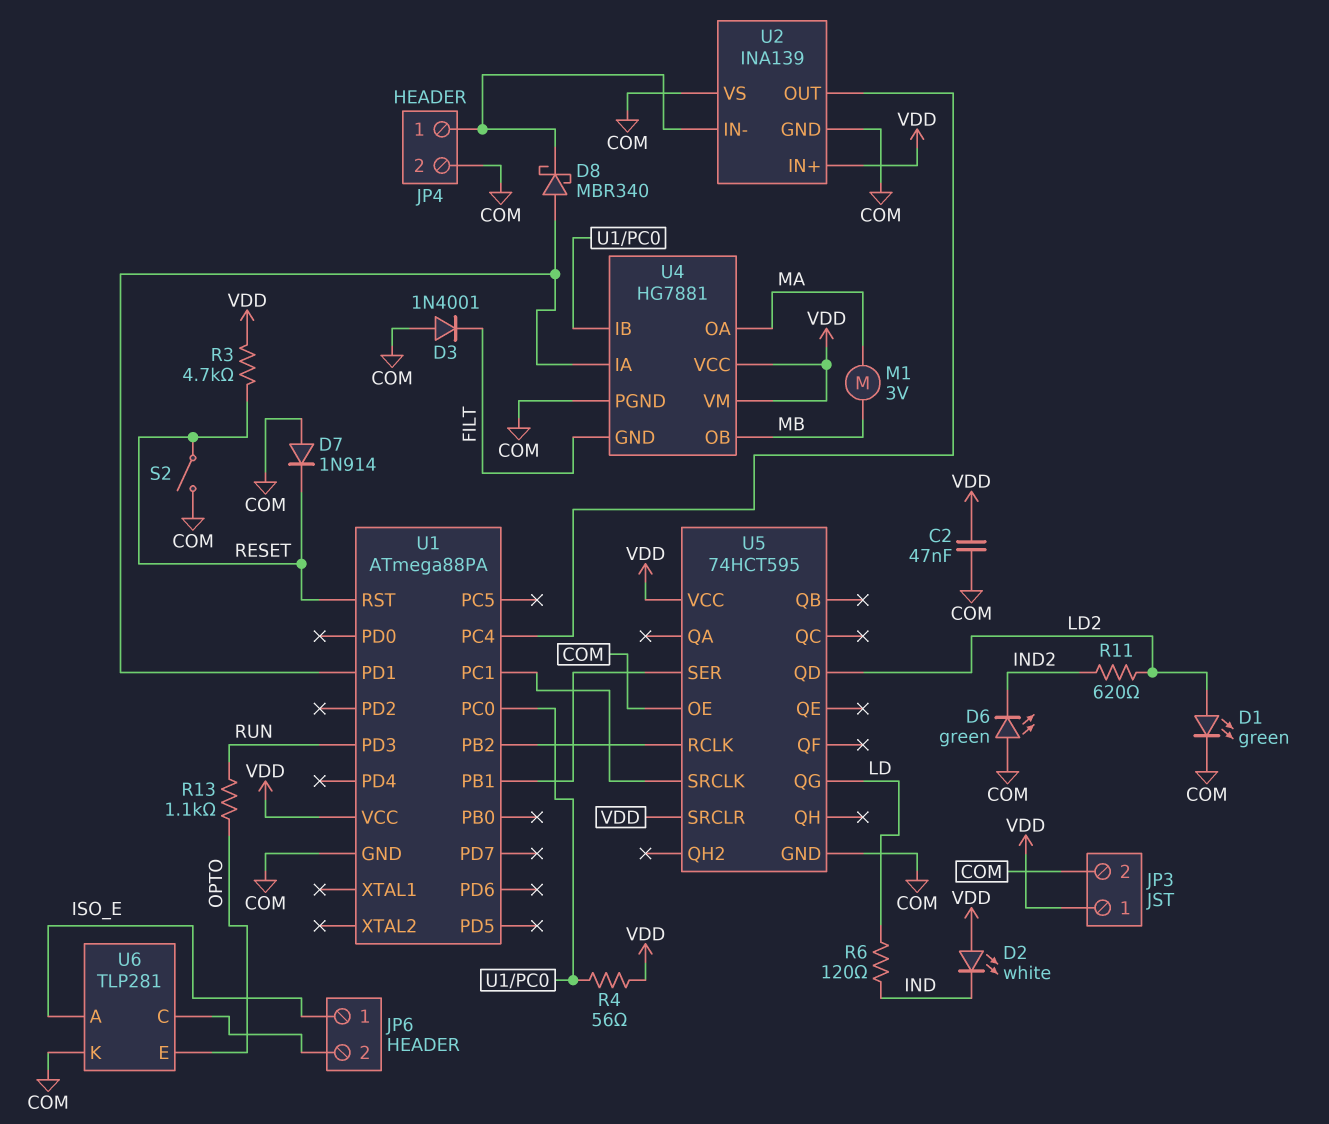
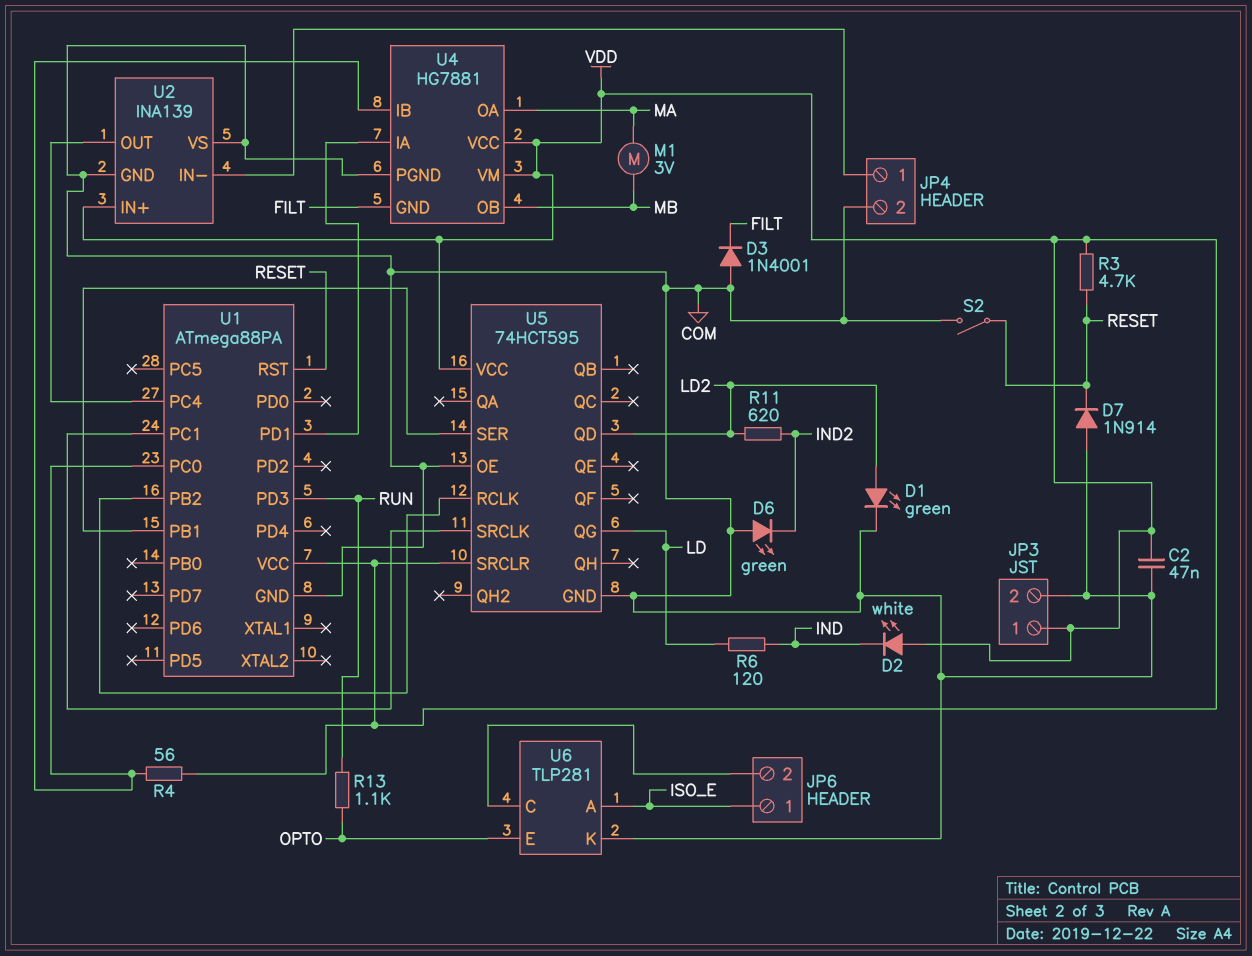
D8: schottky MBR340 (A U1/PD1, K JP4/1) -> none

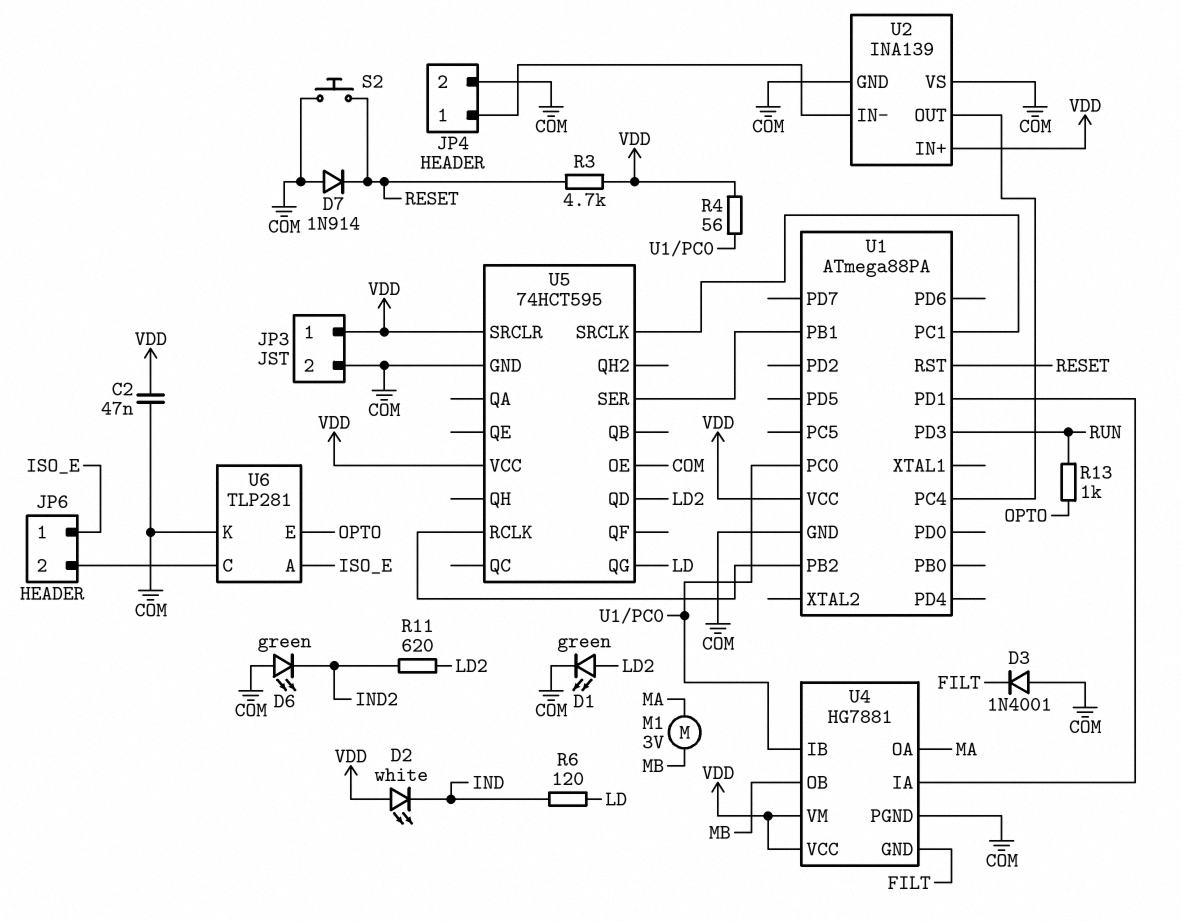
R13: 1.1k (OPTO, RUN) -> 1k (OPTO, RUN)
S2: switch (COM, RESET) -> button (COM, RESET)

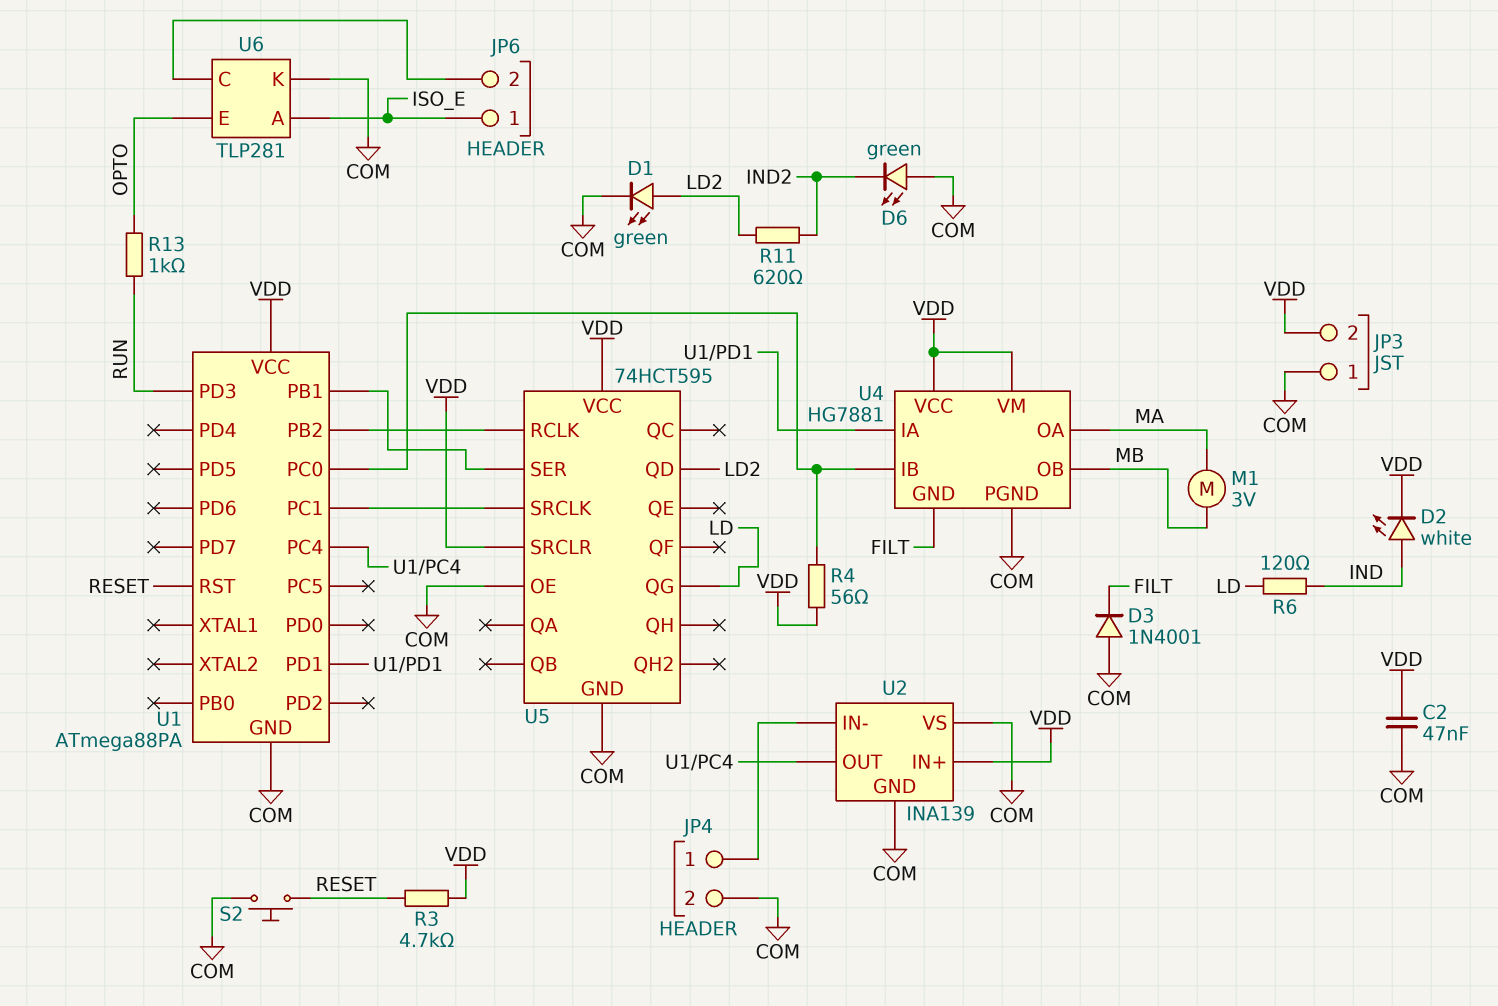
D2: LED white (A VDD, K IND) -> LED white (A IND, K VDD)
D7: diode 1N914 (A COM, K RESET) -> none
JP3 pin 1: VDD -> COM
JP3 pin 2: COM -> VDD

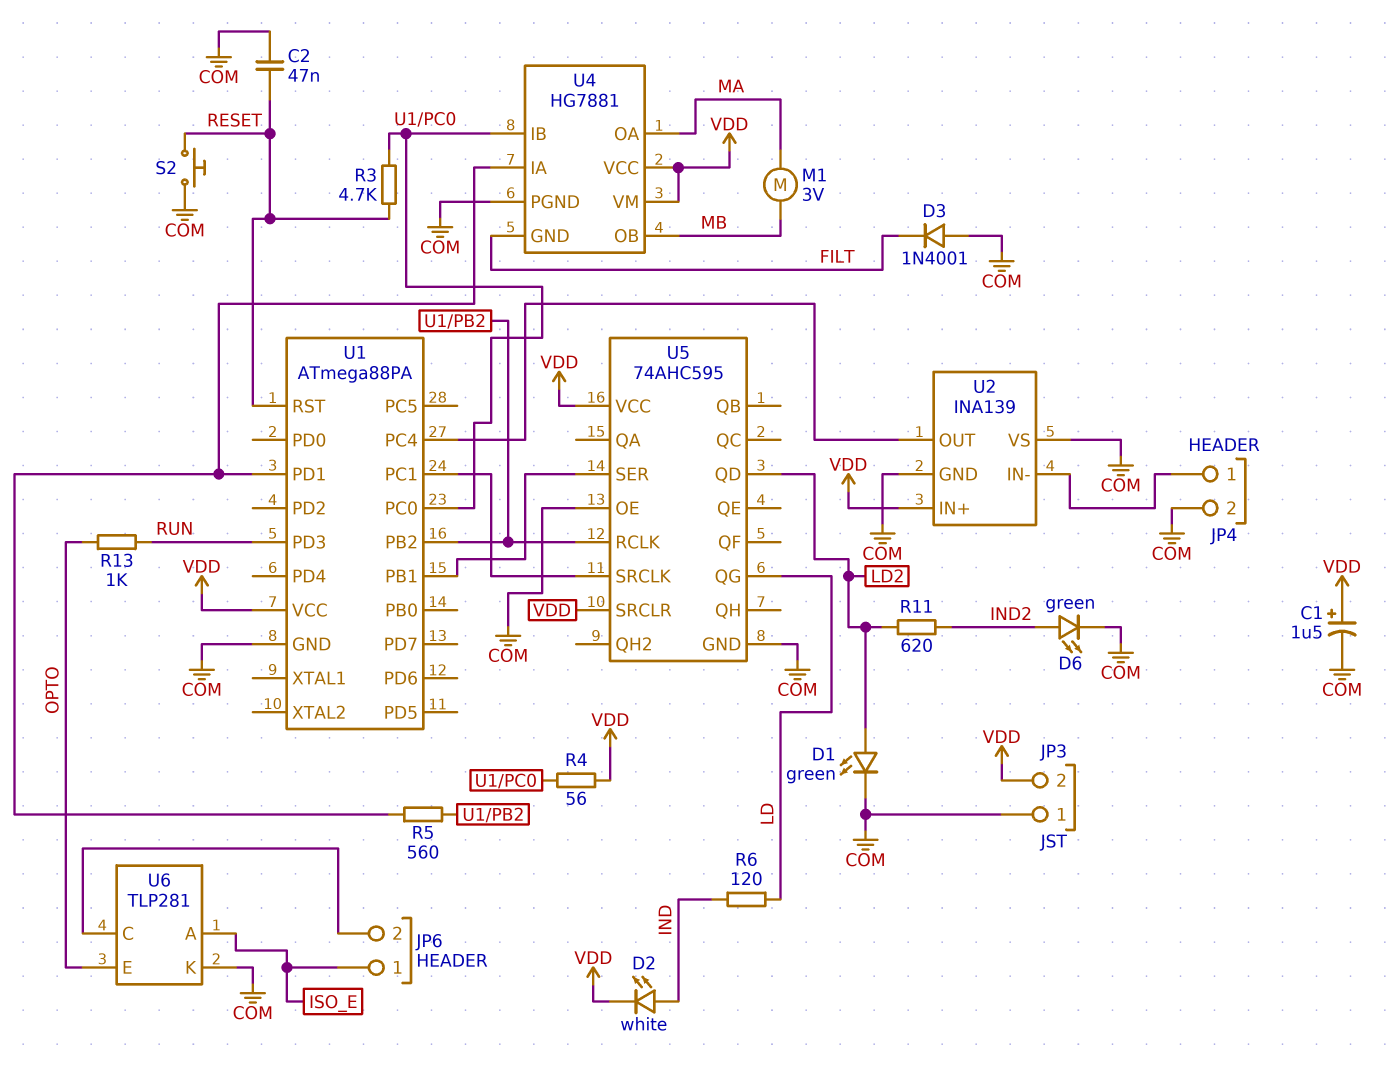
C1: none -> 1.5uF (plus VDD, minus COM)
C2: 47nF (COM, VDD) -> 47nF (COM, RESET)
D6: LED green (A COM, K IND2) -> LED green (A IND2, K COM)
R3: 4.7k (RESET, VDD) -> 4.7k (RESET, U1/PC0)
R5: none -> 560 (U1/PB2, U1/PD1)
U5: 74HCT595 -> 74AHC595

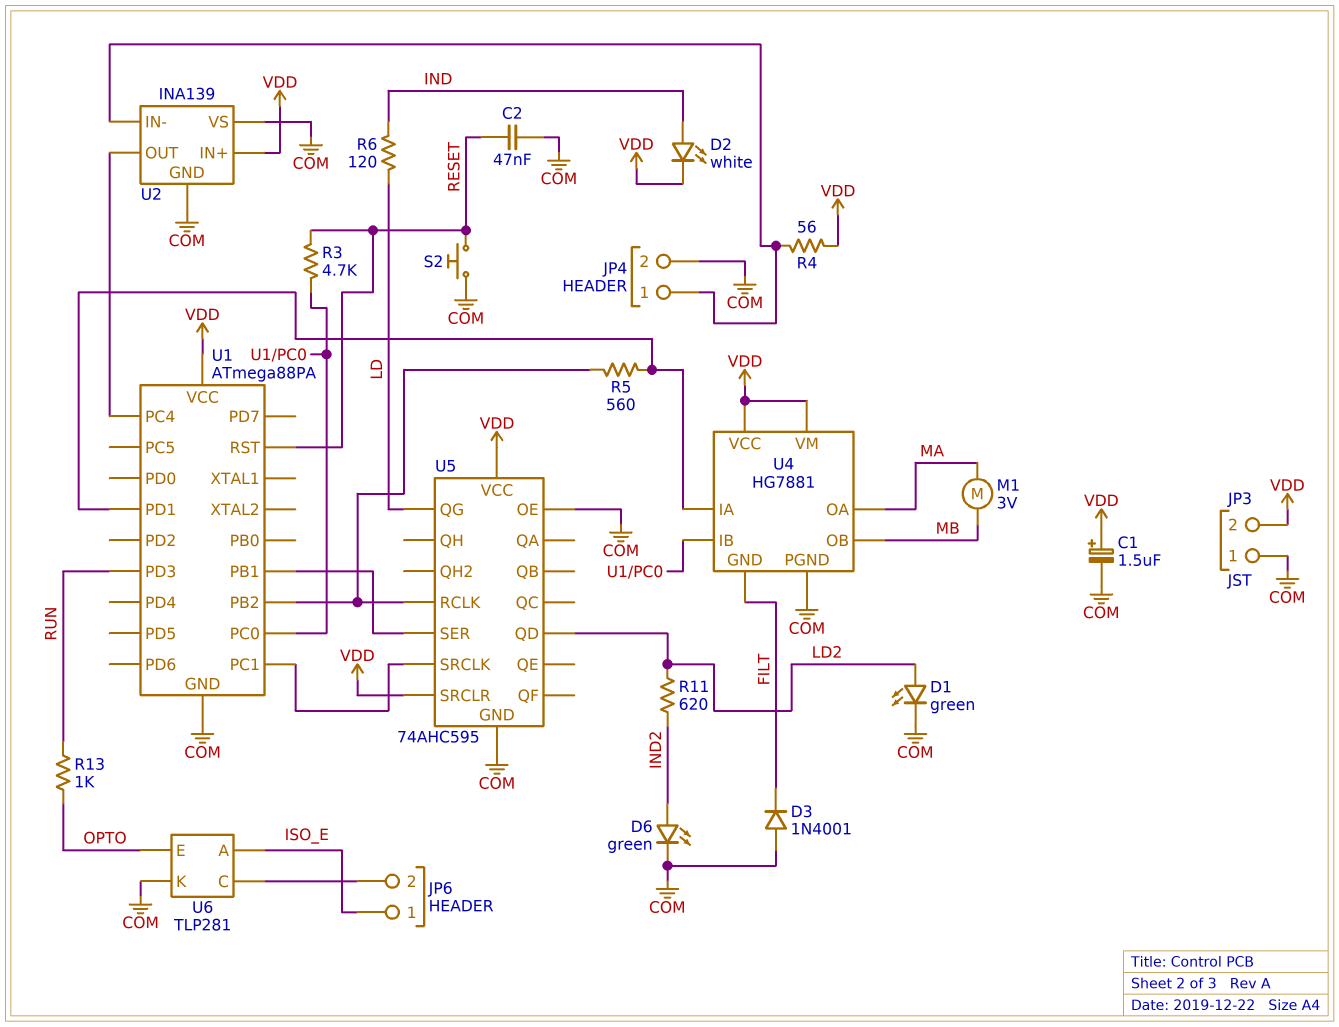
R4: 56 (U1/PC0, VDD) -> 56 (JP4/1, VDD)

